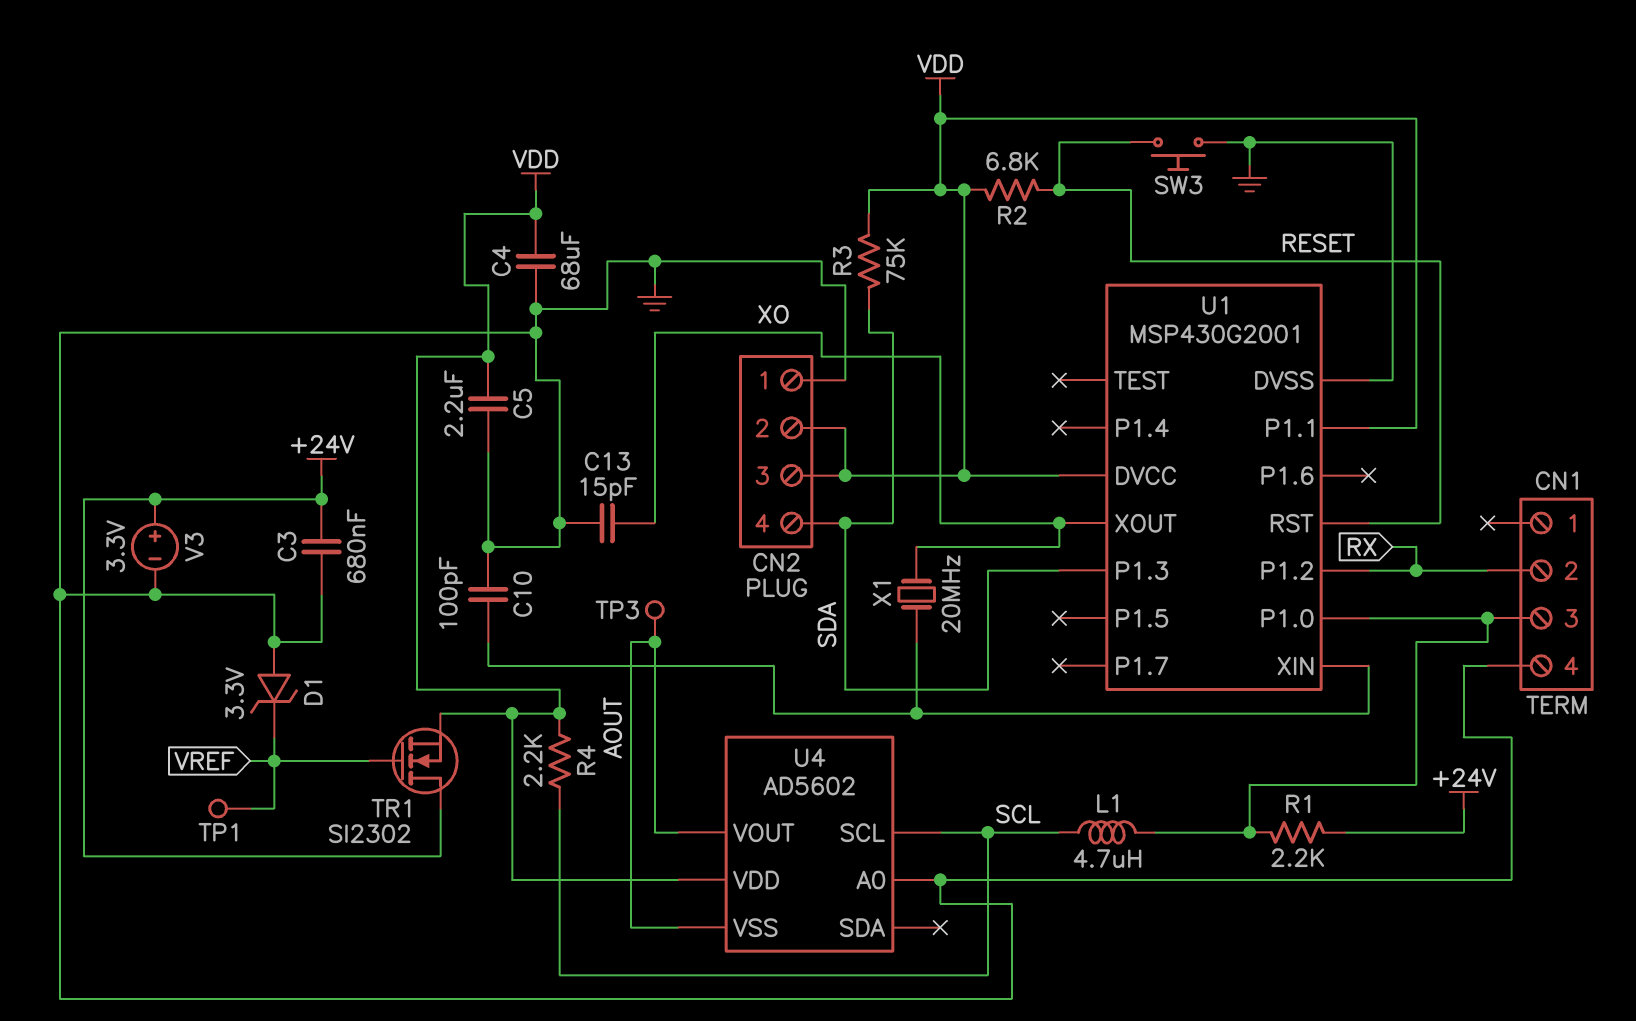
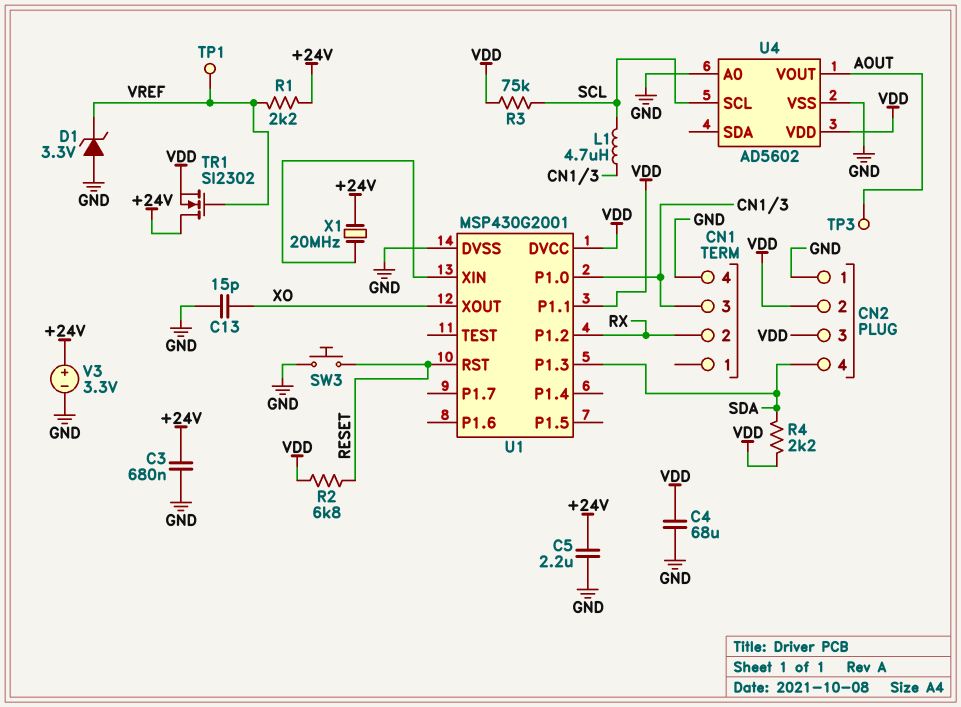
C5: 2.2uF (GND, VDD) -> 2.2uF (+24V, GND)
C10: 100pF (GND, U1/XIN) -> none
R1: 2.2k (+24V, CN1/3) -> 2.2k (+24V, VREF)
R3: 75k (SDA, VDD) -> 75k (SCL, VDD)
R4: 2.2k (SCL, VDD) -> 2.2k (SDA, VDD)
U4 pin VSS: AOUT -> GND
X1: 20MHz (U1/XIN, XO) -> 20MHz (+24V, U1/XIN)

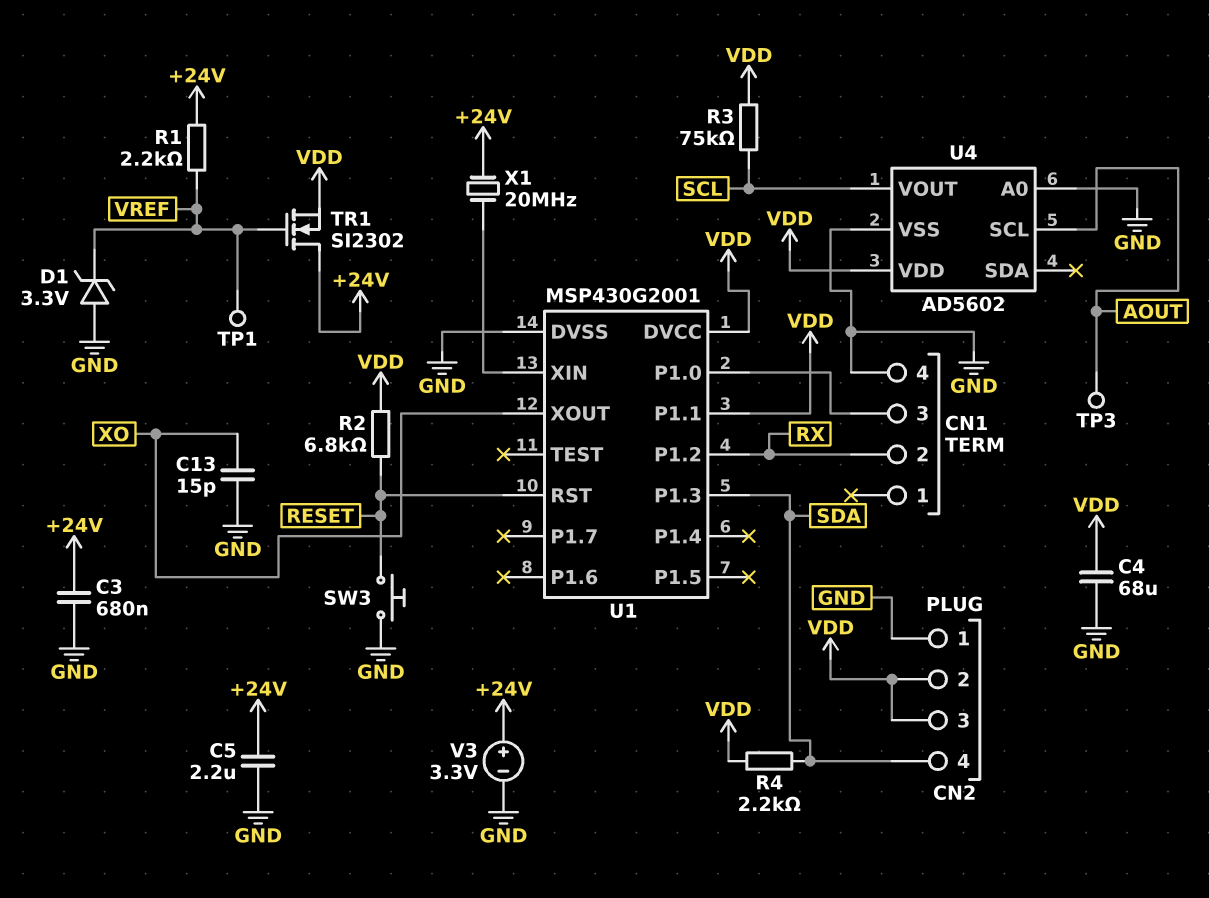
L1: 4.7uH (CN1/3, SCL) -> none
U4 pin SCL: SCL -> AOUT
U4 pin VOUT: AOUT -> SCL

